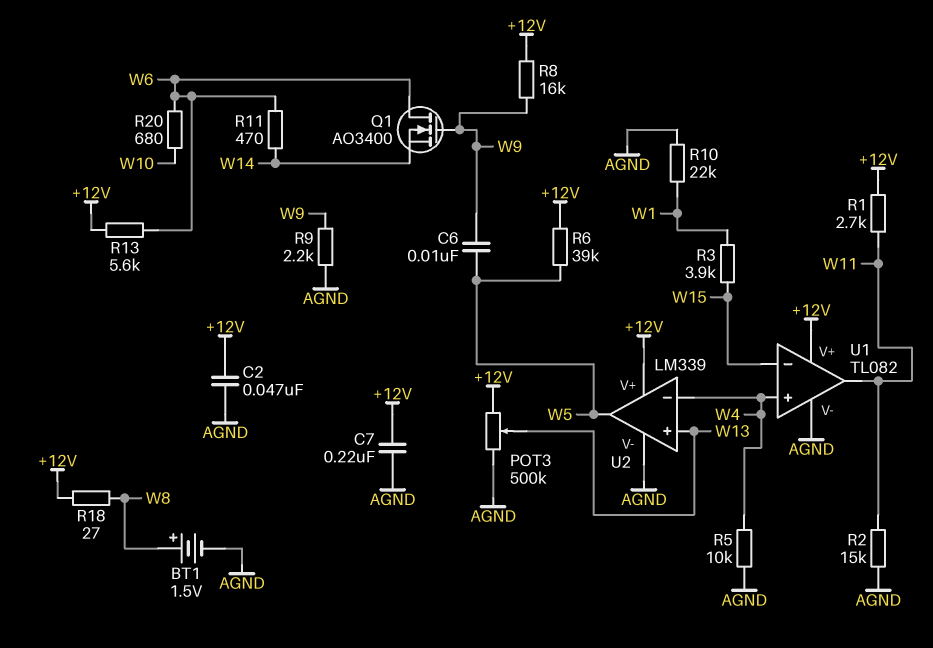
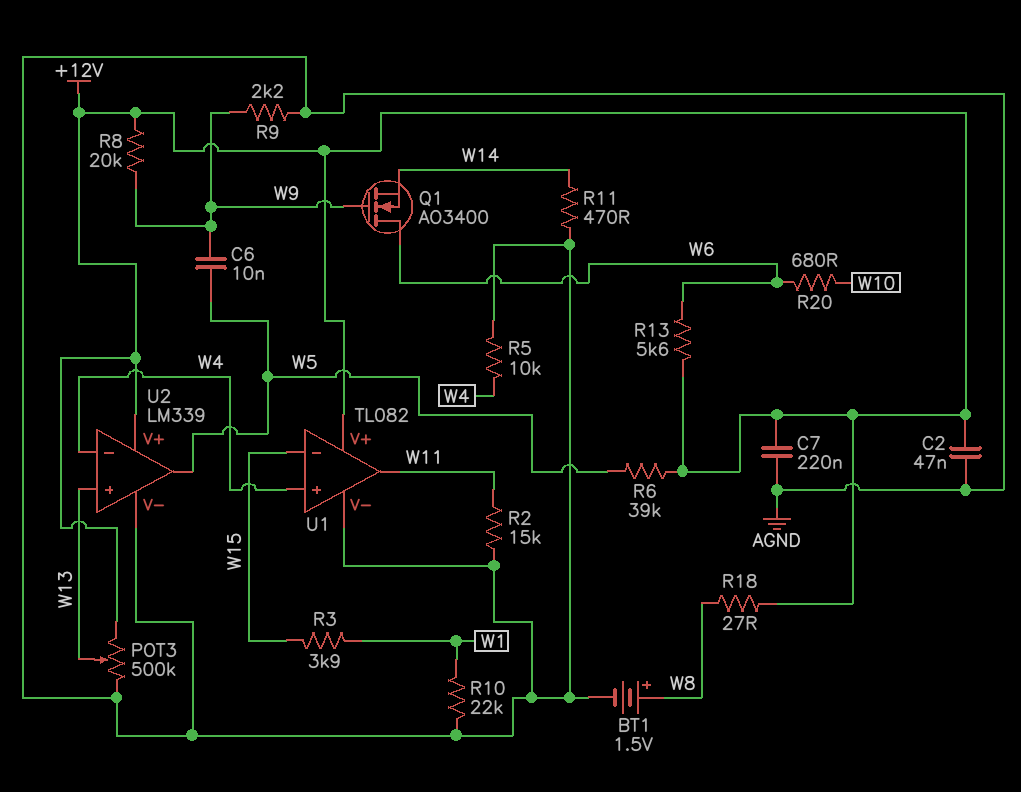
R1: 2.7k (+12V, W11) -> none
R8: 16k (+12V, W9) -> 20k (+12V, W9)
R11: 470 (W6, W14) -> 470 (AGND, W14)

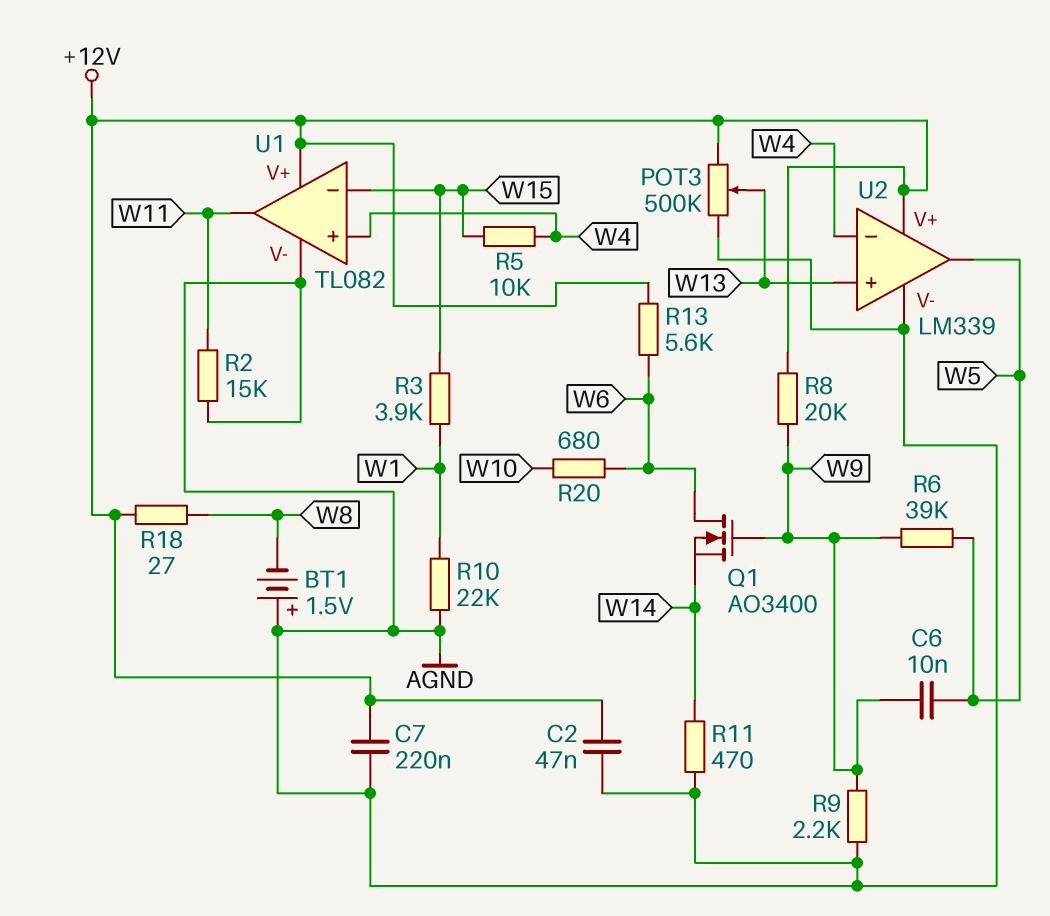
BT1: 1.5V (plus W8, minus AGND) -> 1.5V (plus AGND, minus W8)
R5: 10k (AGND, W4) -> 10k (W4, W15)
R6: 39k (+12V, W5) -> 39k (W5, W9)

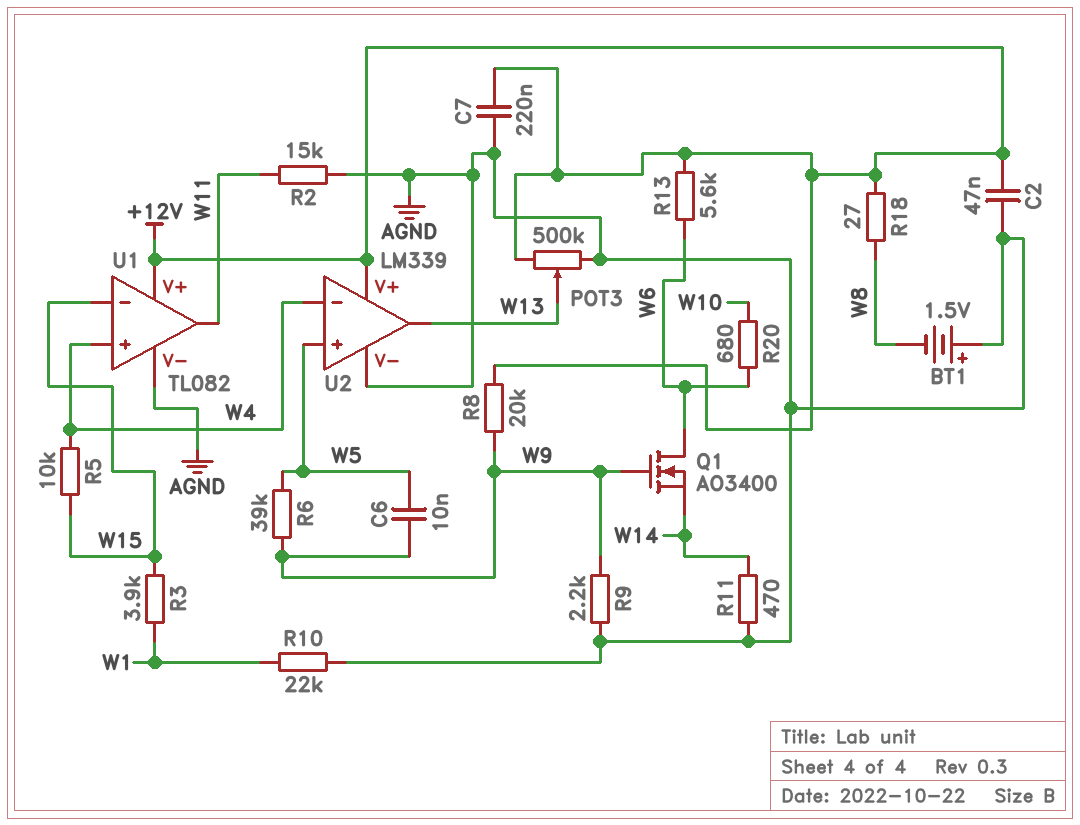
U2 pin in+: W13 -> W5
U2 pin out: W5 -> W13

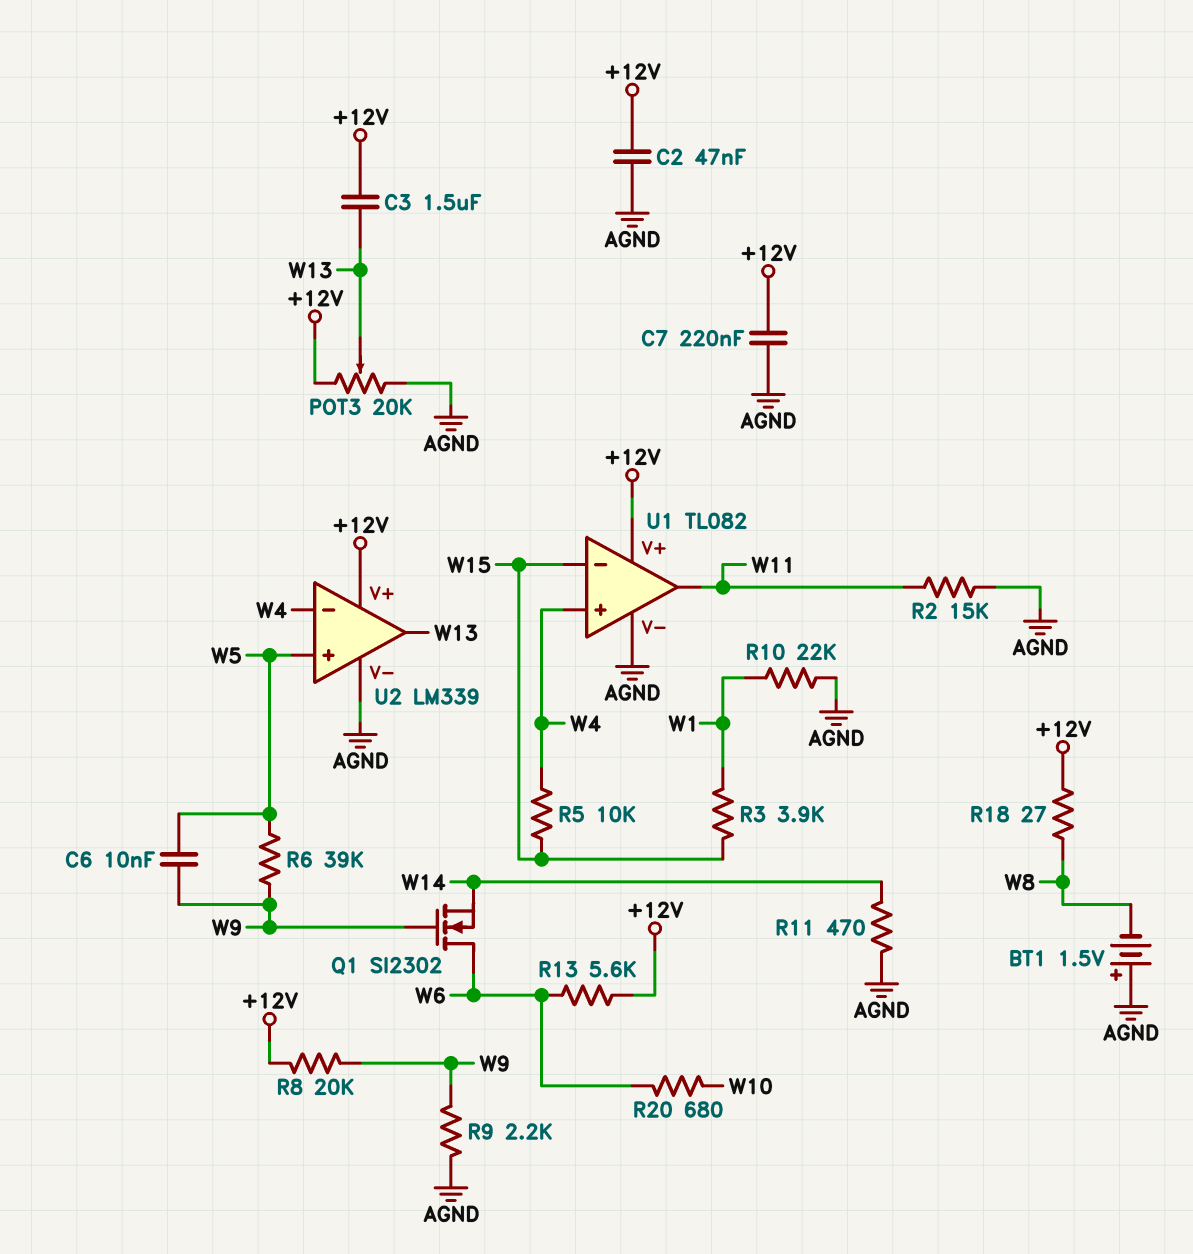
C3: none -> 1.5uF (+12V, W13)
POT3: 500k (+12V, AGND, wiper W13) -> 20k (+12V, AGND, wiper W13)
Q1: NMOS AO3400 (G W9, D W6, S W14) -> NMOS SI2302 (G W9, D W6, S W14)

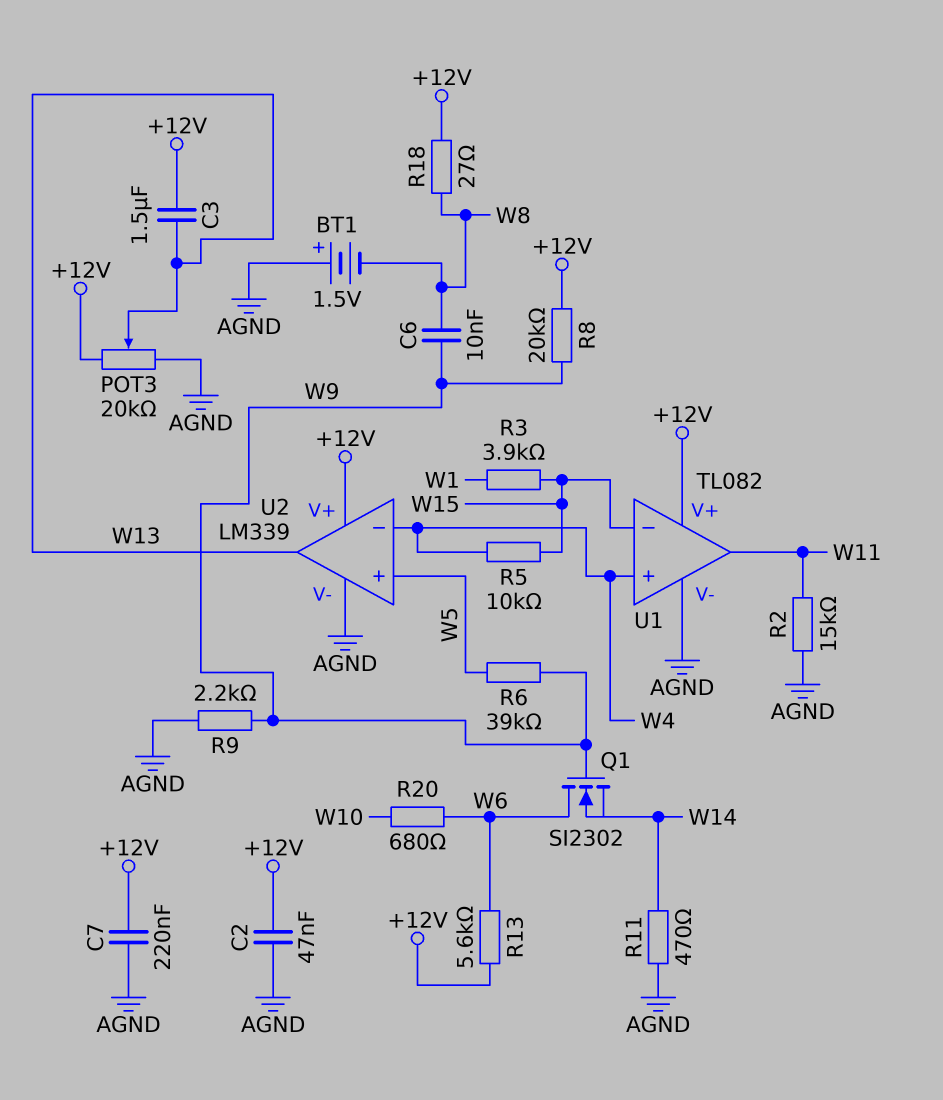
C6: 10nF (W5, W9) -> 10nF (W8, W9)
R10: 22k (AGND, W1) -> none

